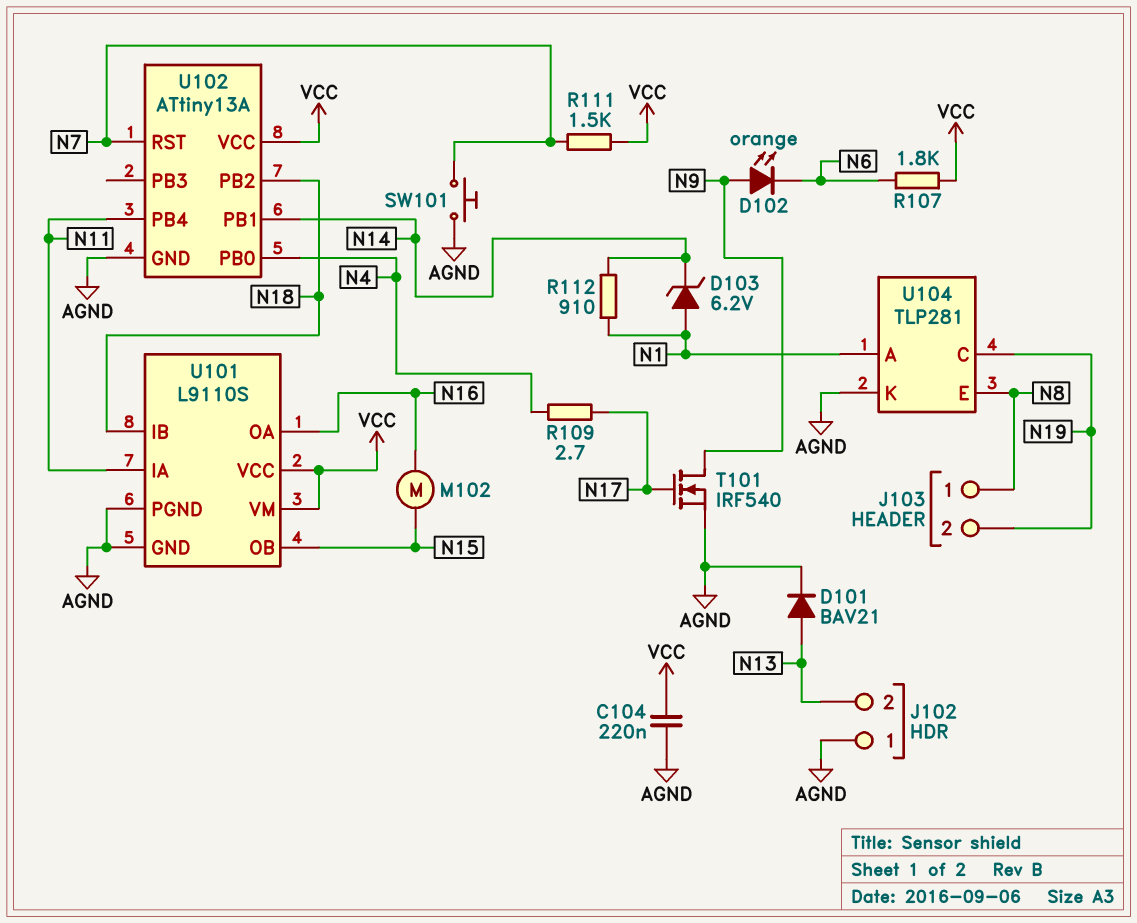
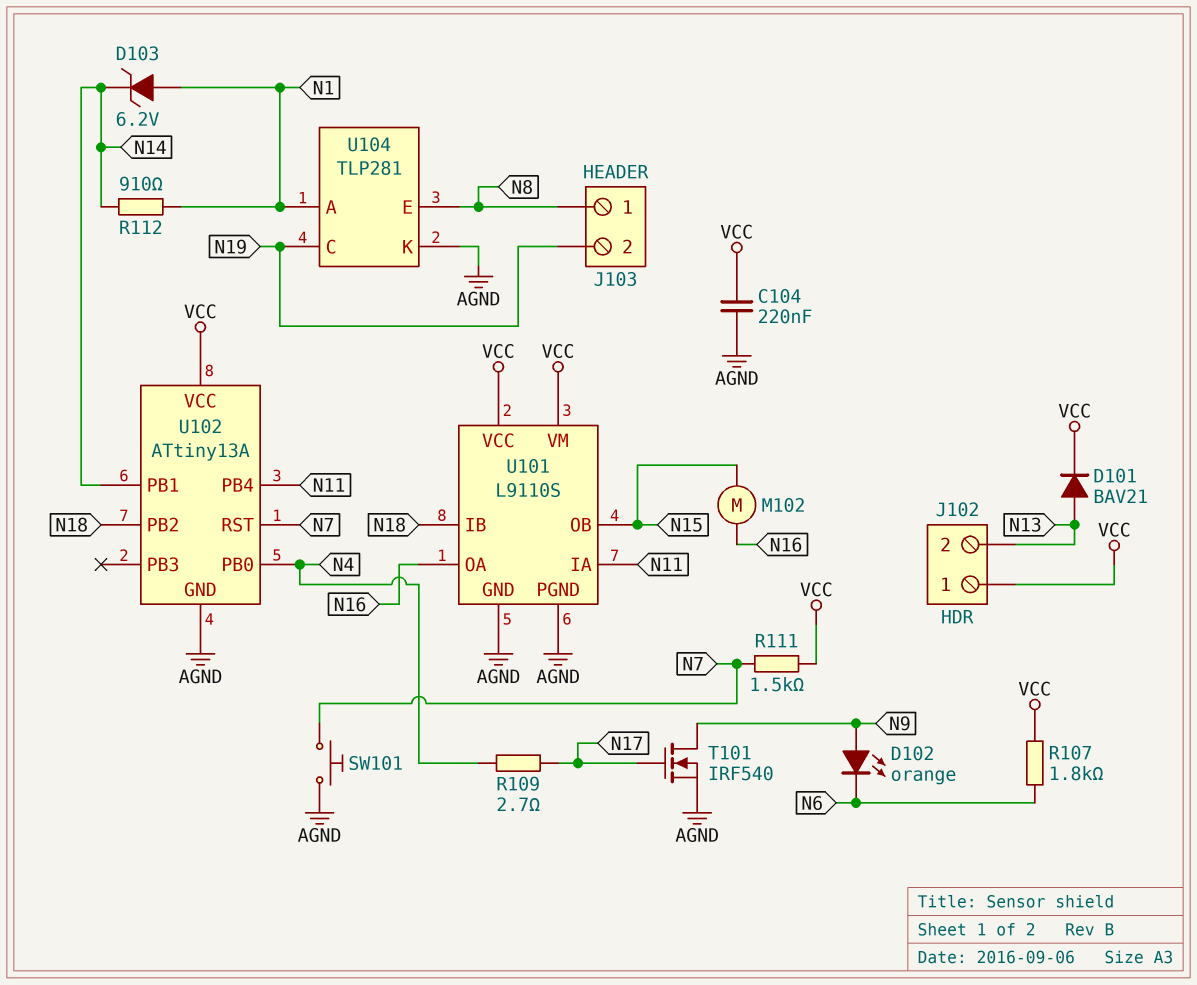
D101: diode BAV21 (A N13, K AGND) -> diode BAV21 (A N13, K VCC)
J102 pin 1: AGND -> VCC

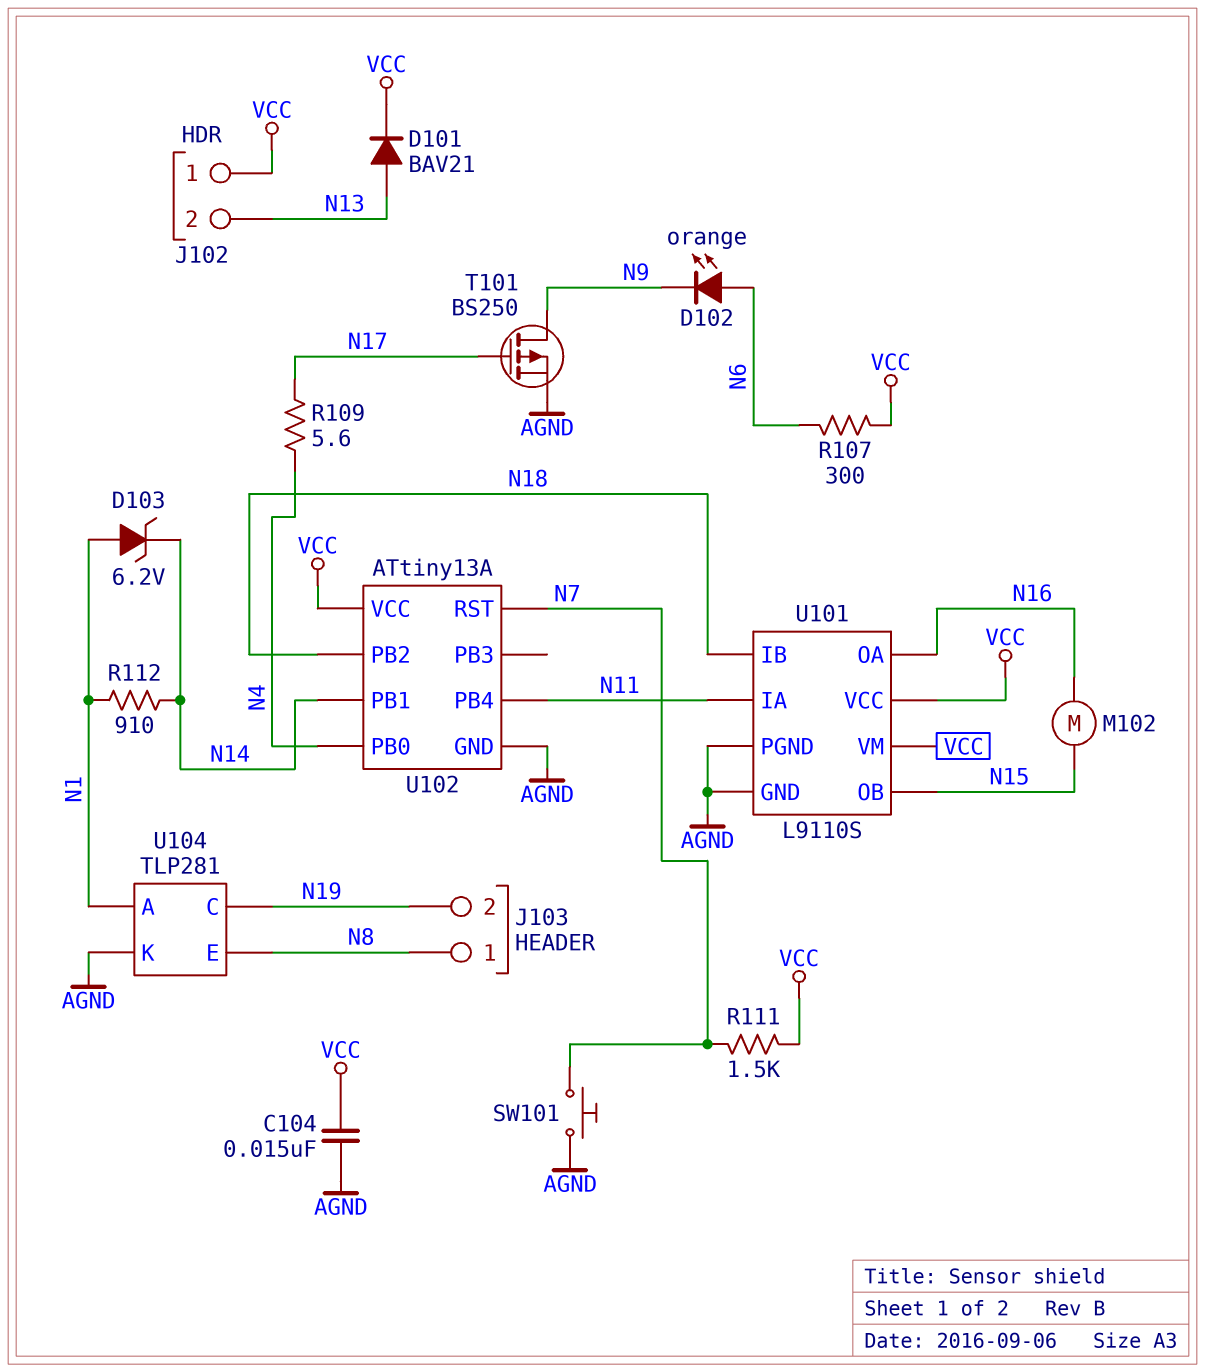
C104: 220nF (AGND, VCC) -> 15nF (AGND, VCC)
D102: LED orange (A N9, K N6) -> LED orange (A N6, K N9)
R107: 1.8k (N6, VCC) -> 300 (N6, VCC)
R109: 2.7 (N4, N17) -> 5.6 (N4, N17)
T101: NMOS IRF540 (G N17, D N9, S AGND) -> PMOS BS250 (G N17, D N9, S AGND)

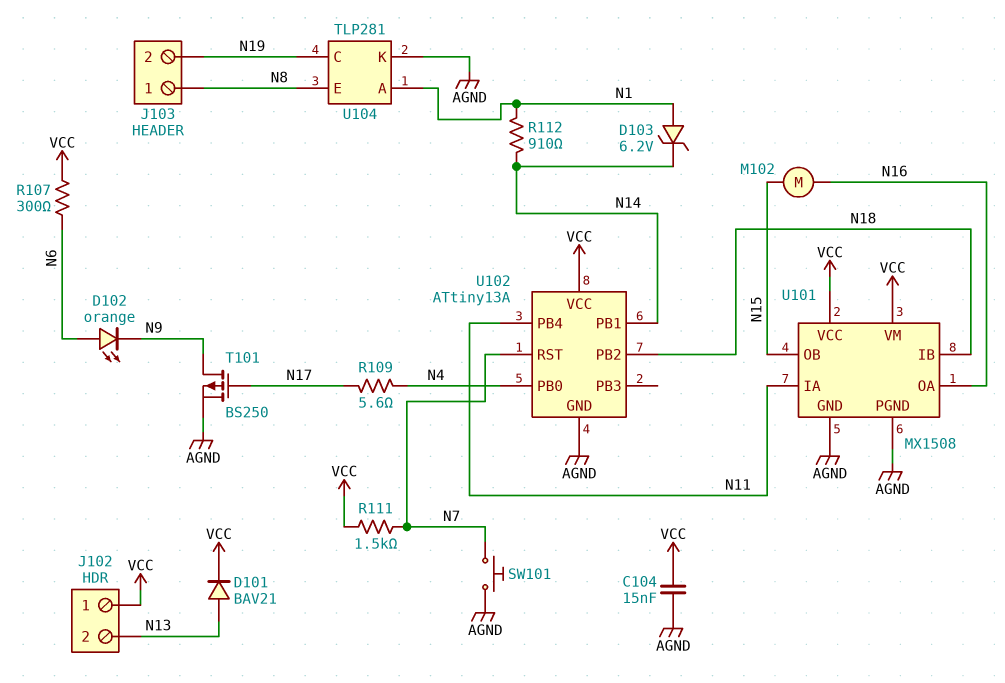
U101: L9110S -> MX1508

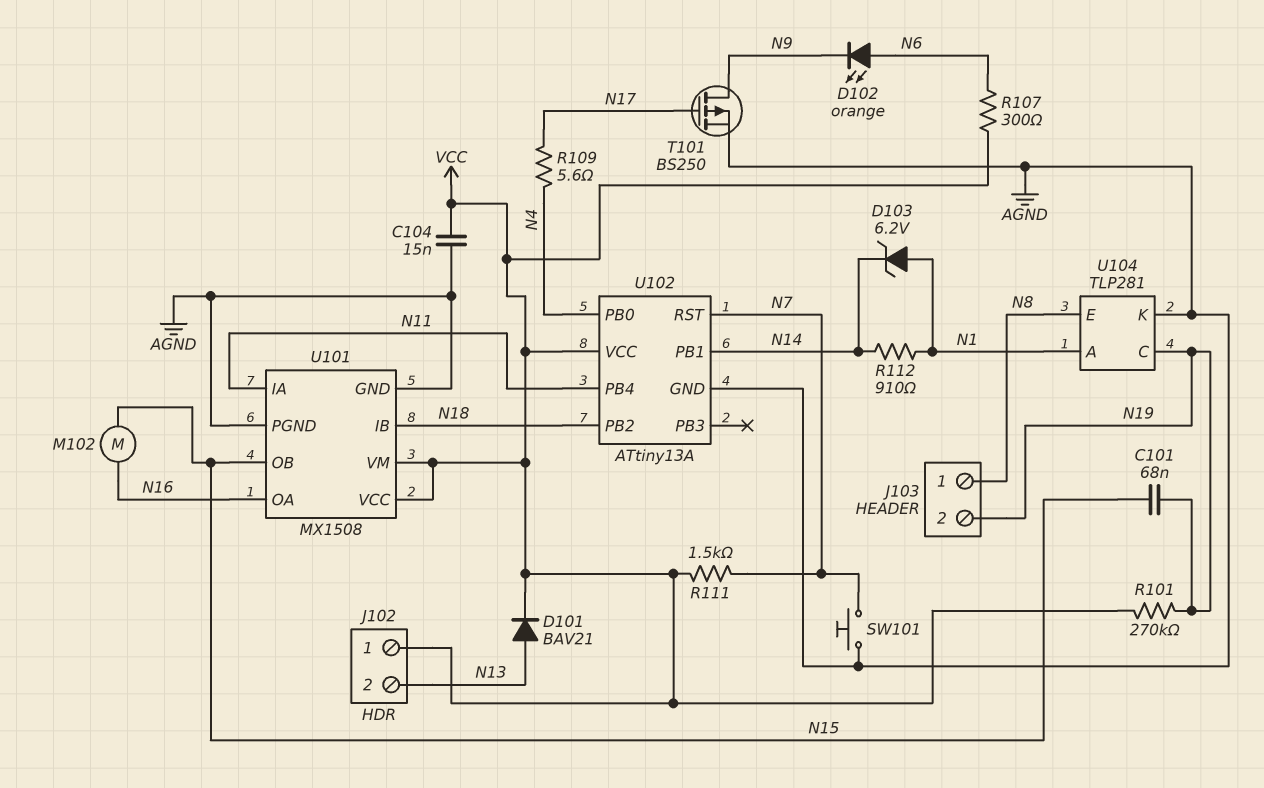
C101: none -> 68nF (N15, N19)
R101: none -> 270k (N19, VCC)

